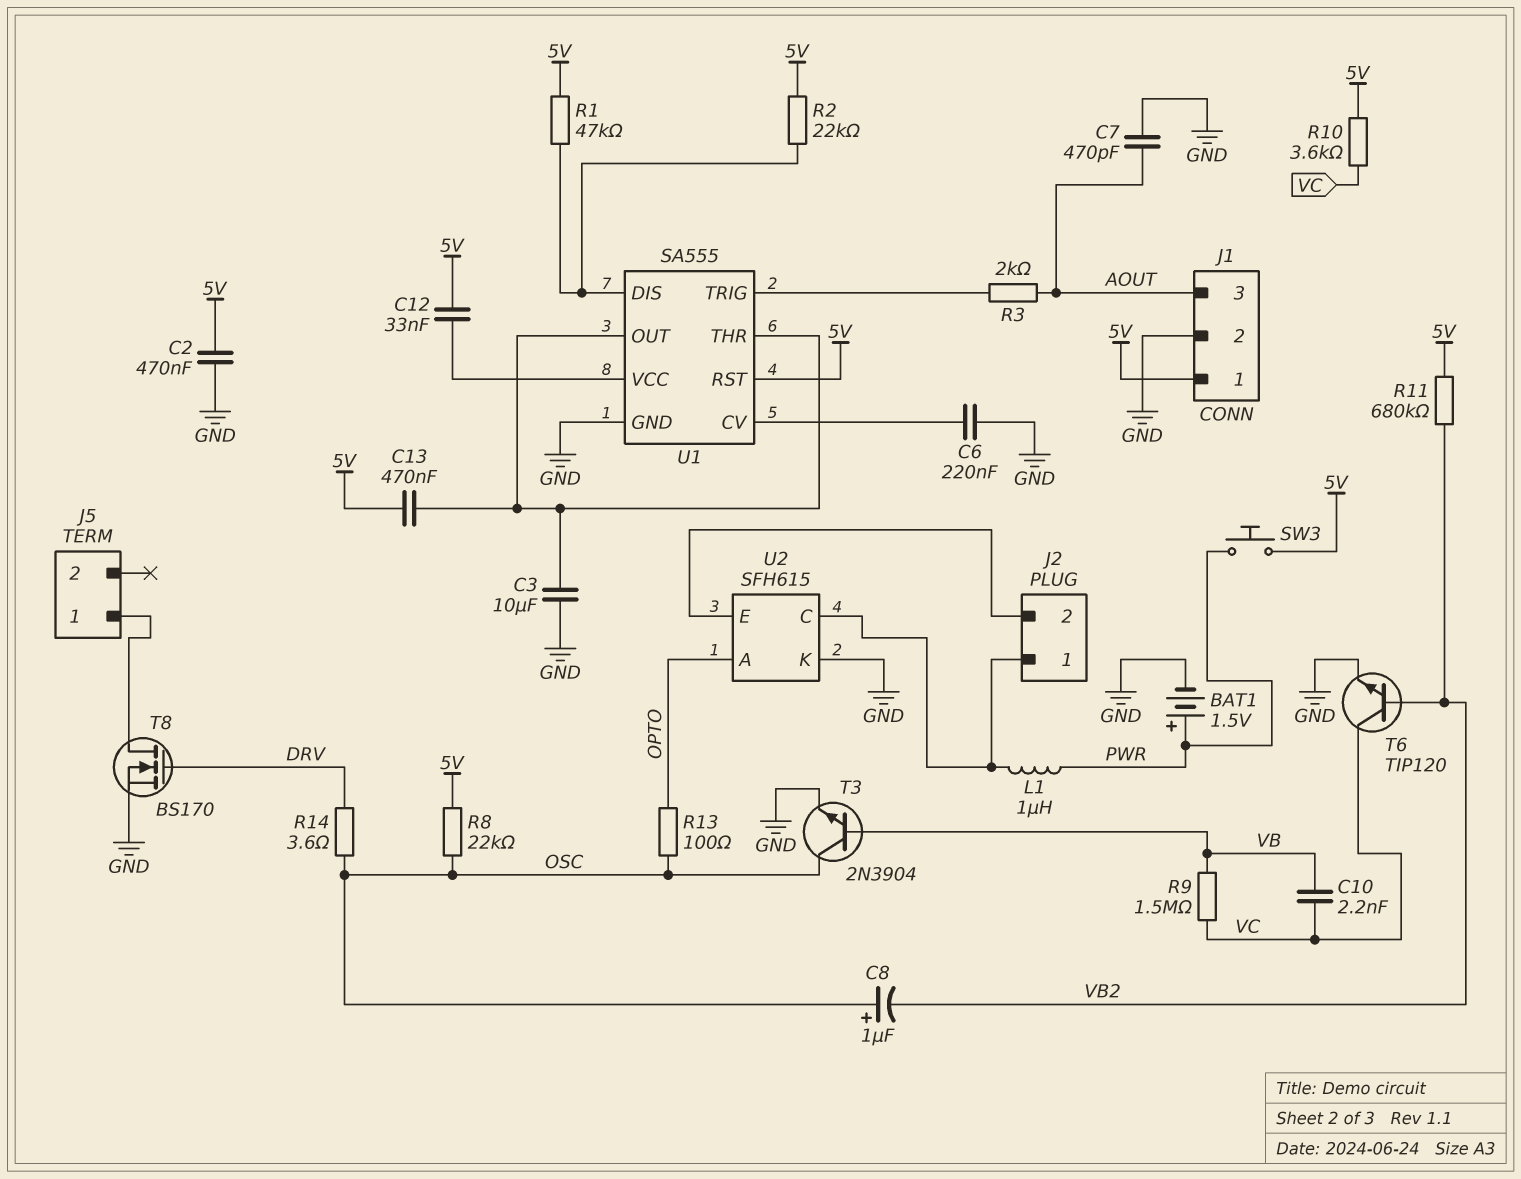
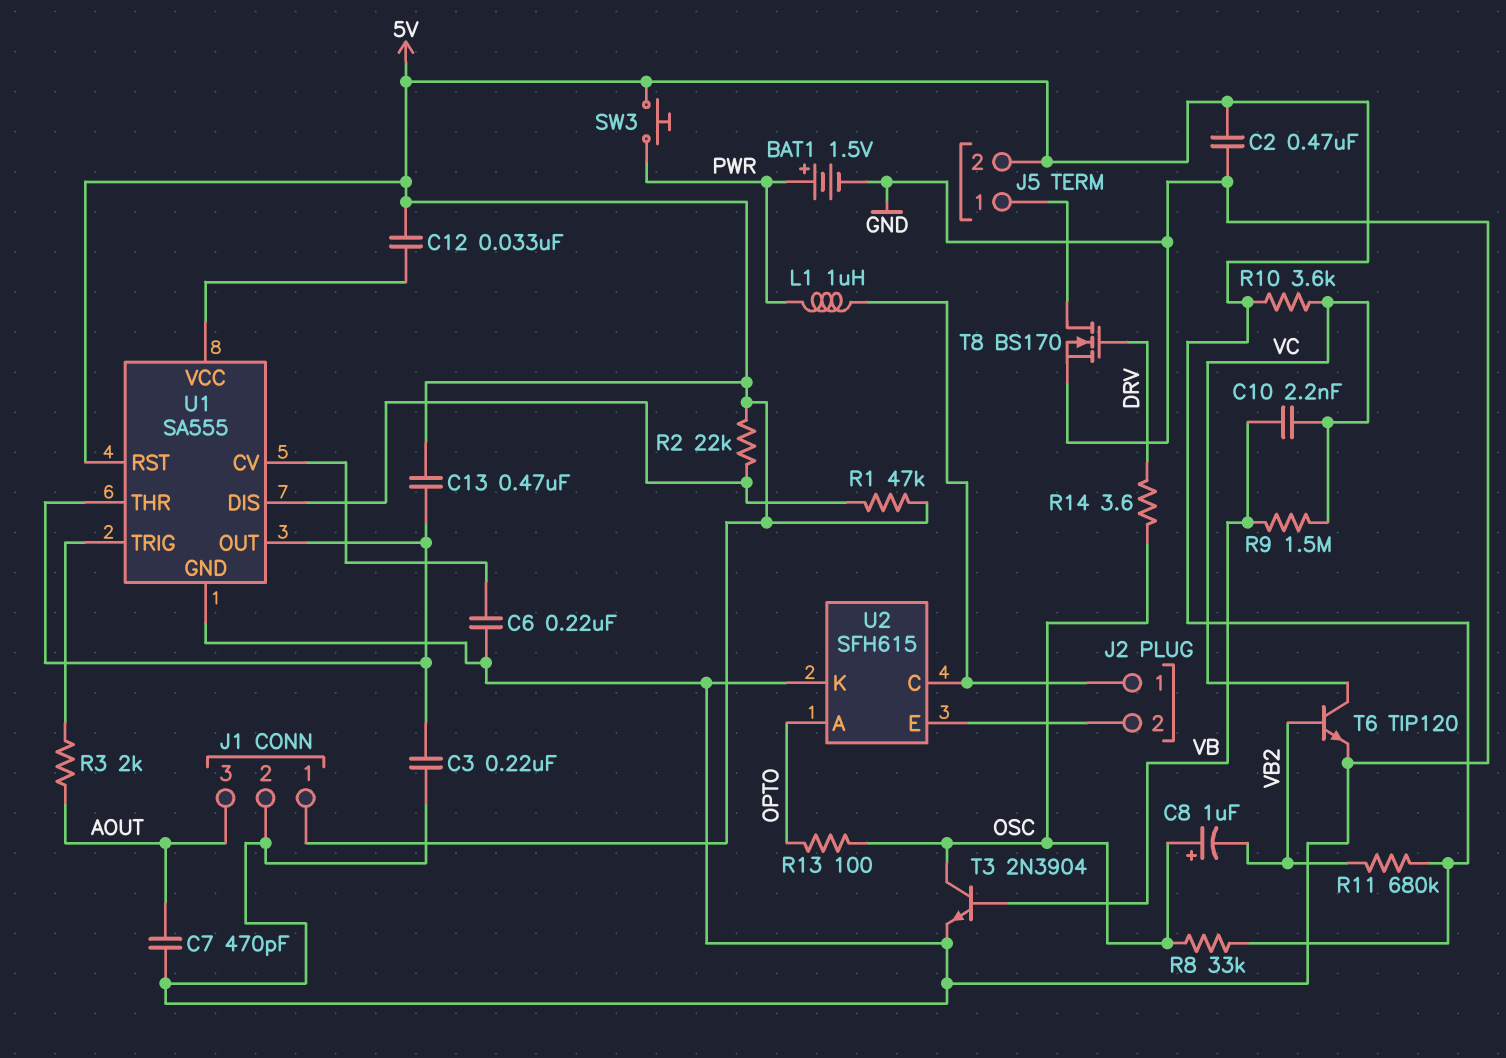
C3: 10uF (GND, U1/OUT) -> 220nF (GND, U1/OUT)
J5 pin 2: none -> 5V
R8: 22k (5V, OSC) -> 33k (5V, OSC)

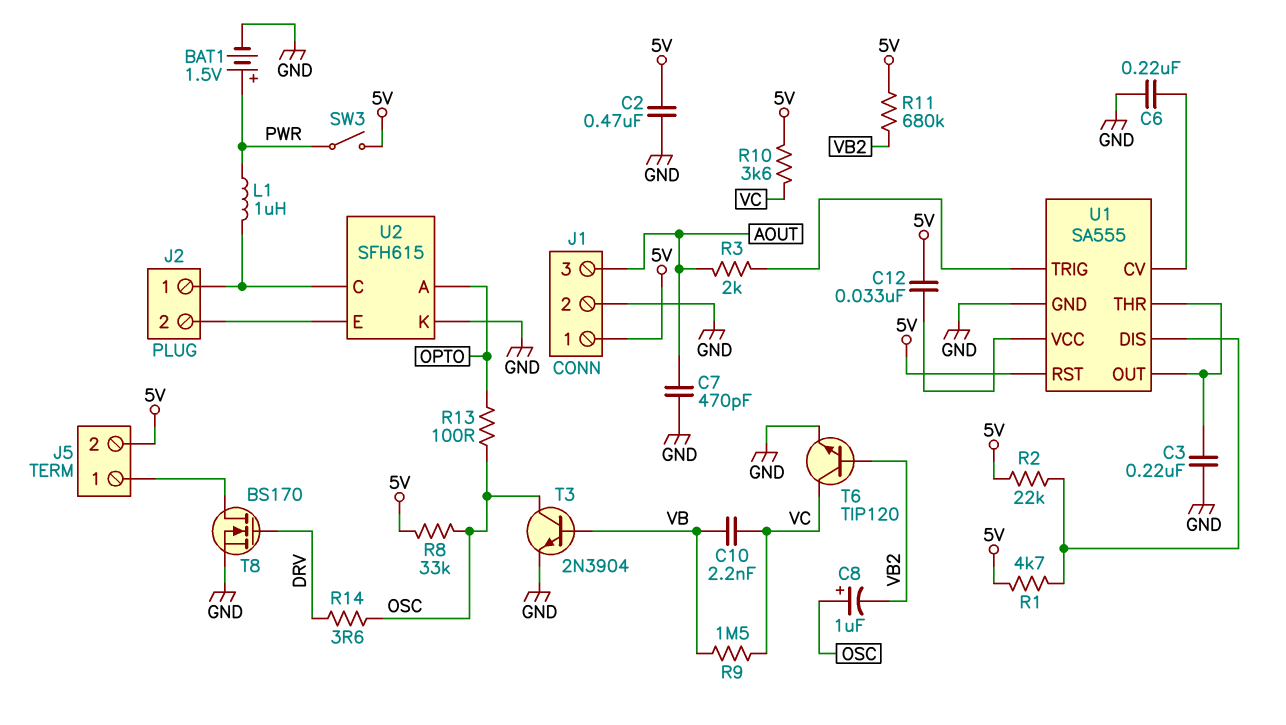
C13: 470nF (5V, U1/OUT) -> none
R1: 47k (5V, U1/DIS) -> 4.7k (5V, U1/DIS)
SW3: button (5V, PWR) -> switch (5V, PWR)

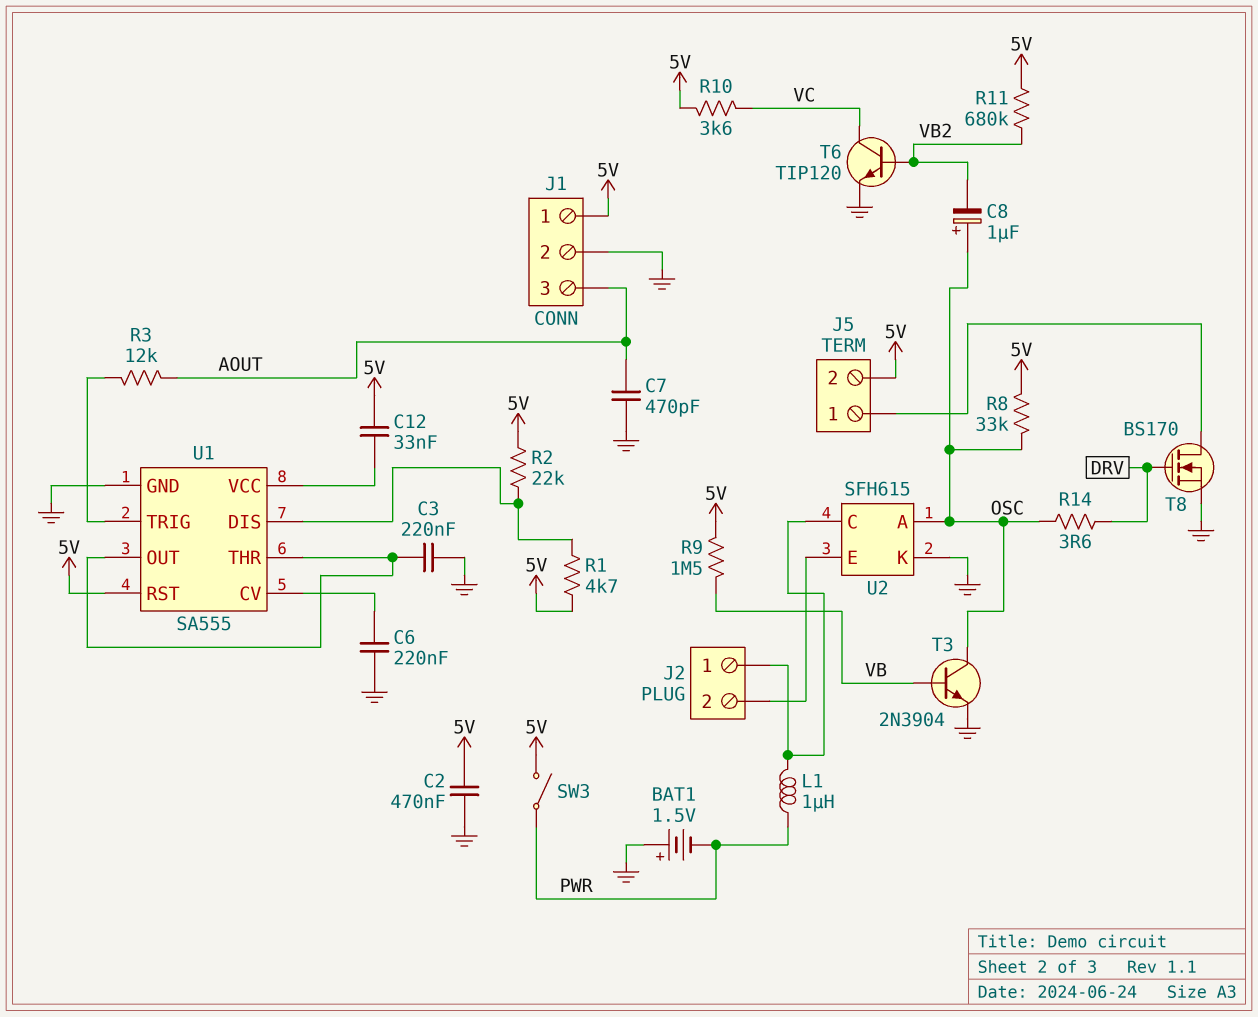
BAT1: 1.5V (plus PWR, minus GND) -> 1.5V (plus GND, minus PWR)
C10: 2.2nF (VB, VC) -> none
R3: 2k (AOUT, U1/TRIG) -> 12k (AOUT, U1/TRIG)
R9: 1.5M (VB, VC) -> 1.5M (5V, VB)
R13: 100 (OPTO, OSC) -> none
U2 pin A: OPTO -> OSC

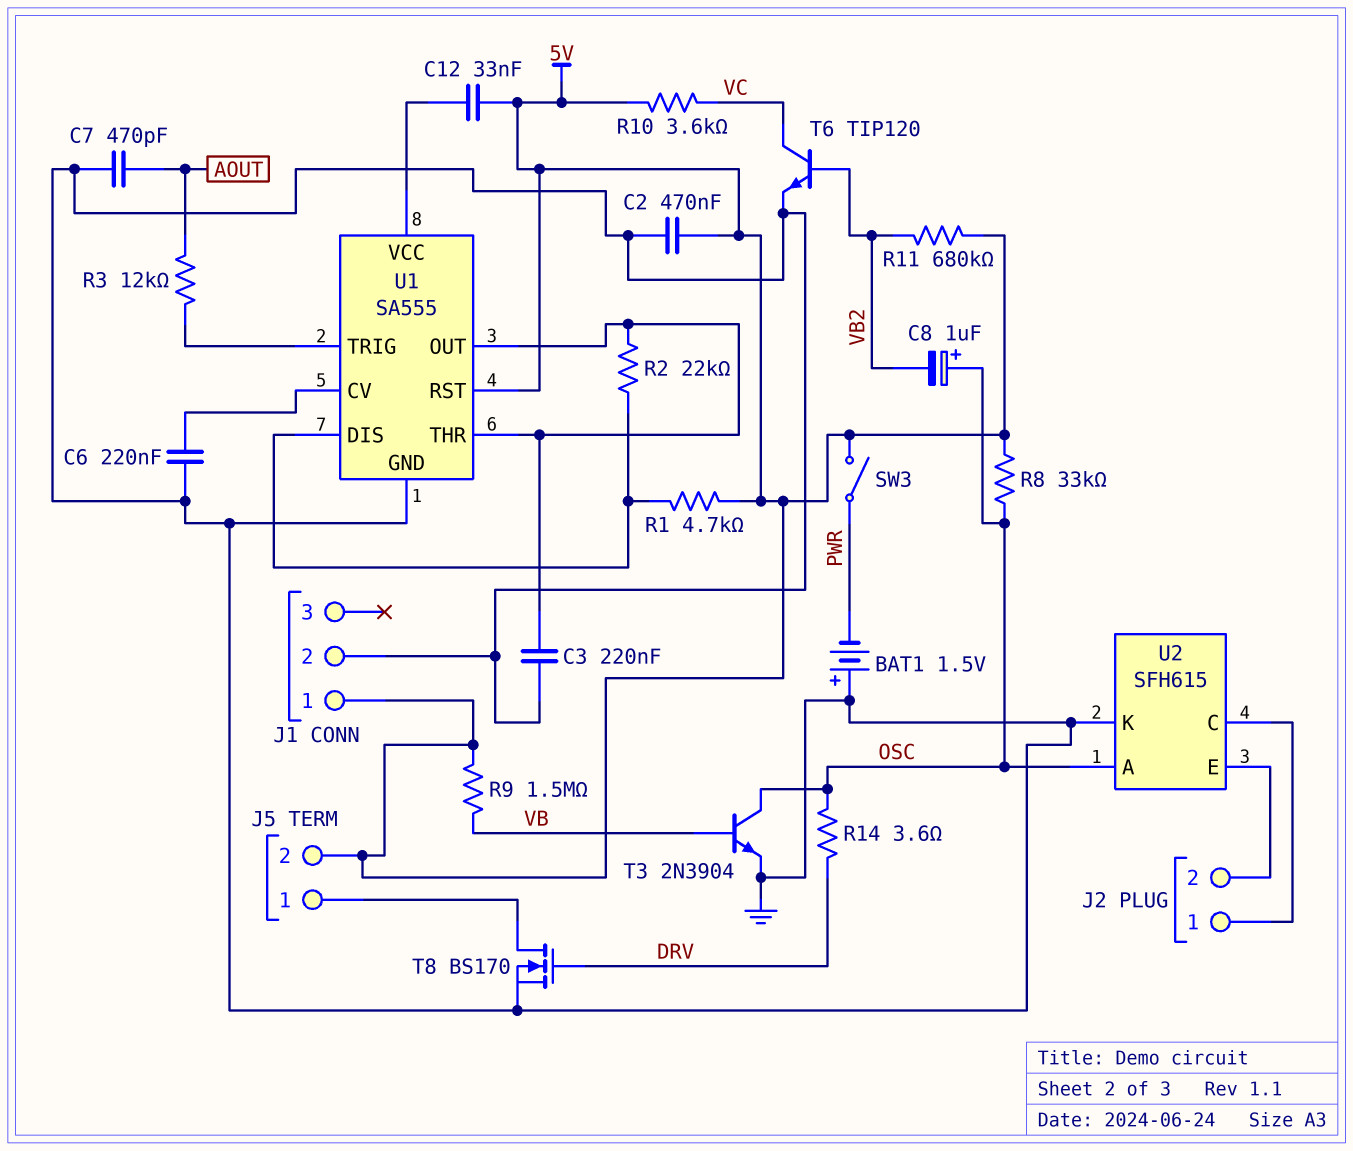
J1 pin 3: AOUT -> none
L1: 1uH (J2/1, PWR) -> none
R2: 22k (5V, U1/DIS) -> 22k (U1/DIS, U1/OUT)

